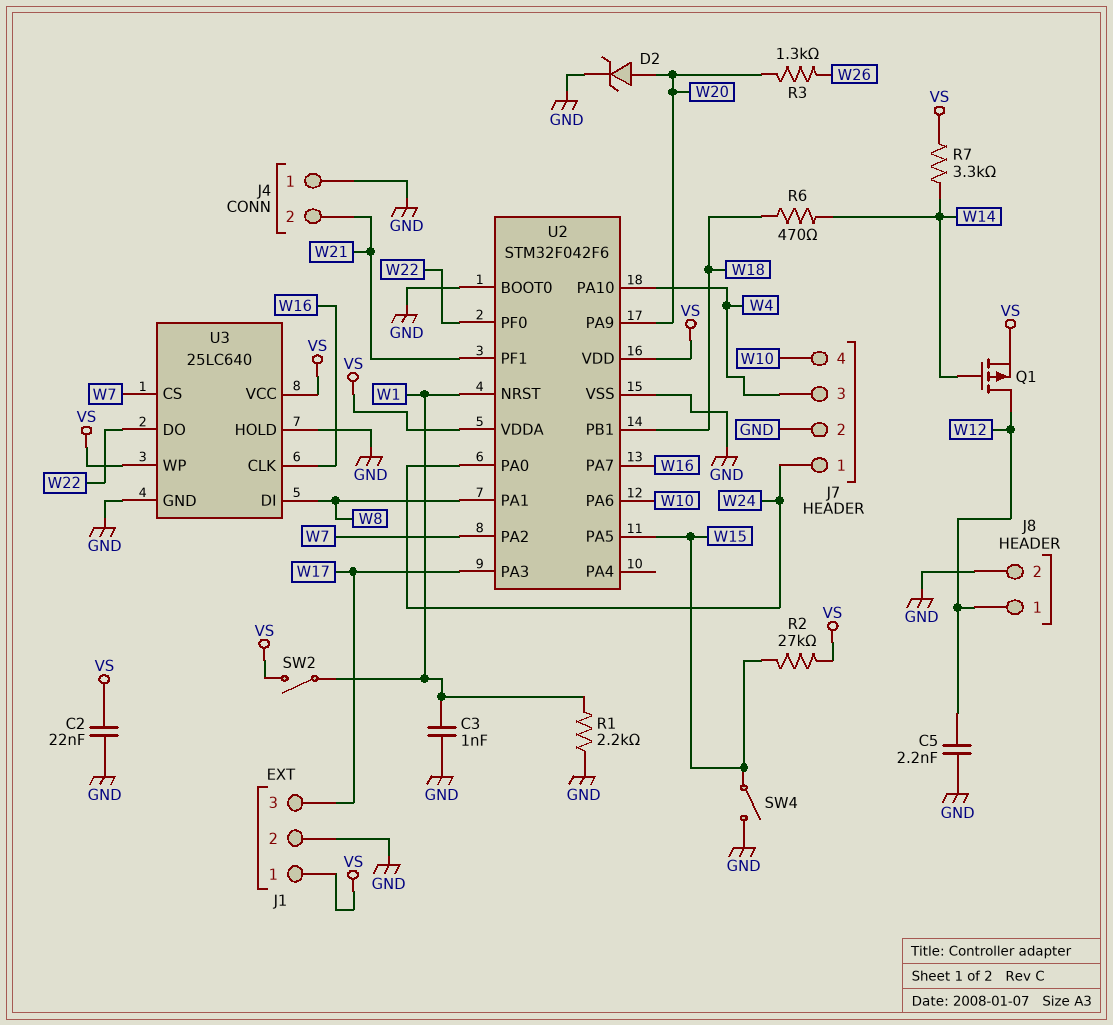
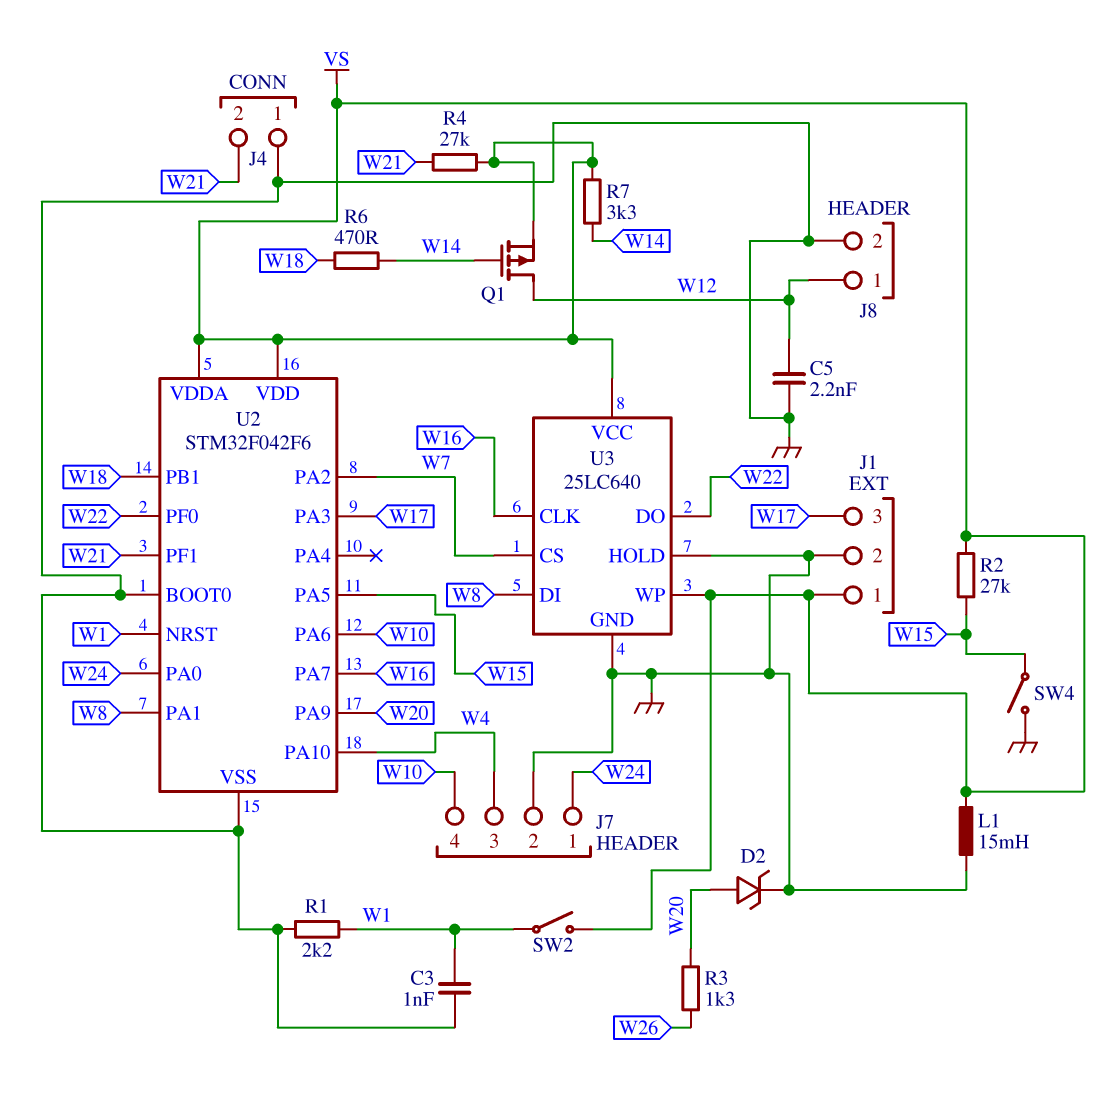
C2: 22nF (GND, VS) -> none
L1: none -> 15mH (GND, VS)
R4: none -> 27k (VS, W21)

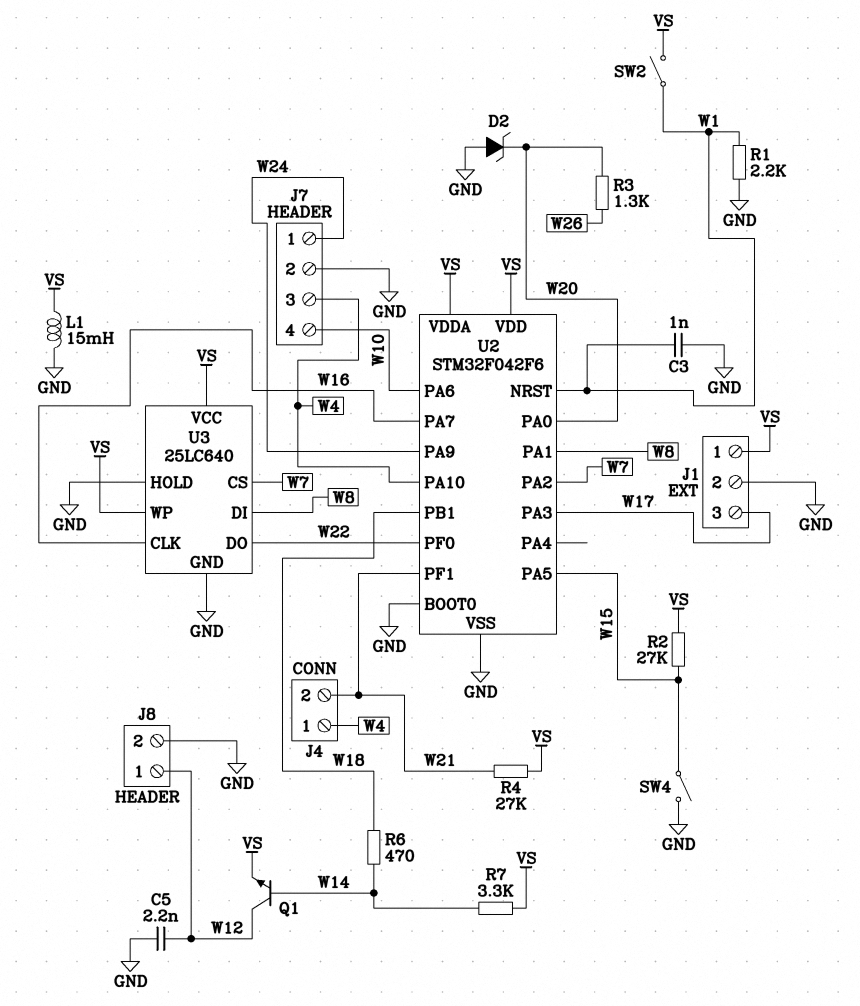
D2: zener (A W20, K GND) -> zener (A GND, K W20)
J4 pin 1: GND -> W4
Q1: PMOS (G W14, D W12, S VS) -> NPN (B W14, C W12, E VS)
U2 pin PA0: W24 -> W20
U2 pin PA9: W20 -> W24

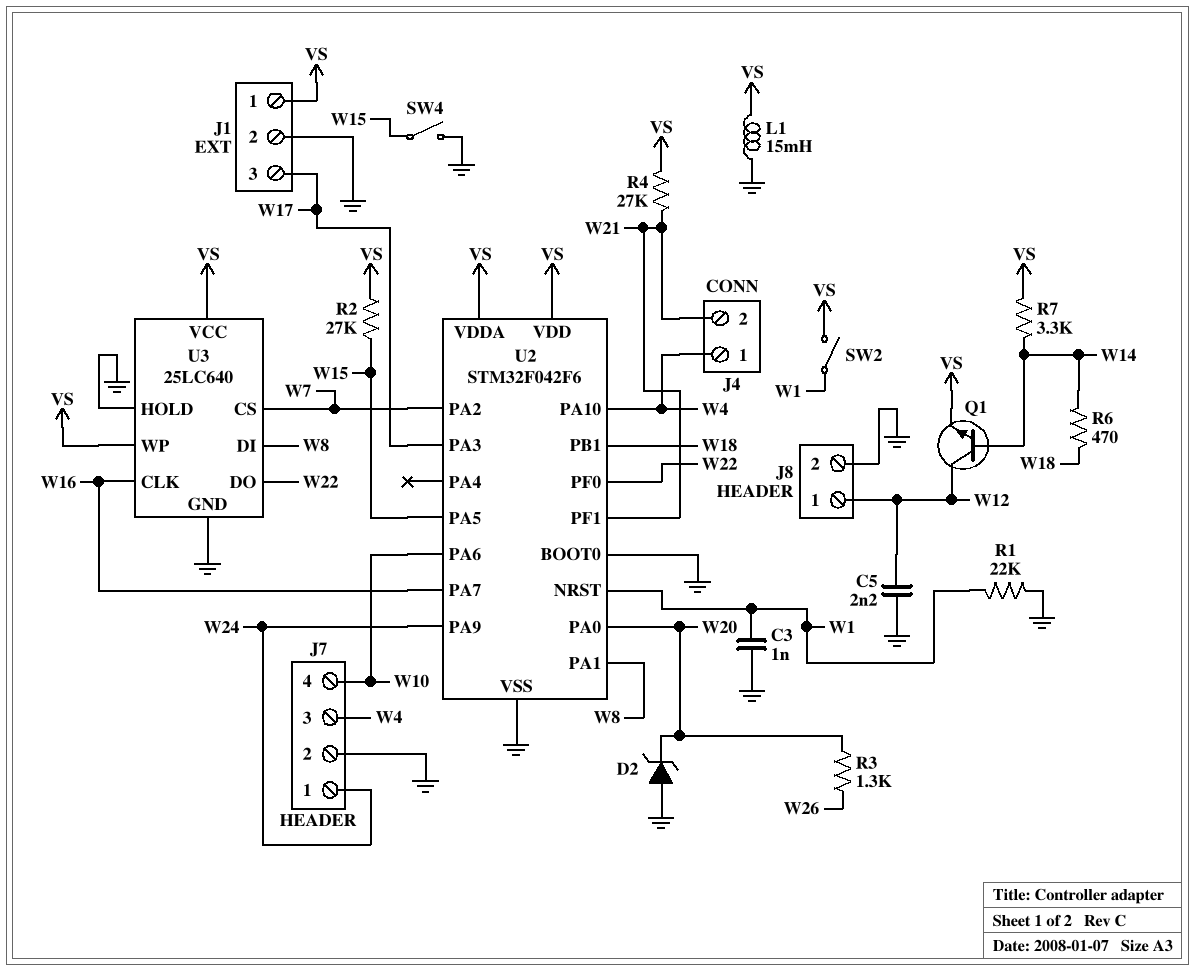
R1: 2.2k (GND, W1) -> 22k (GND, W1)

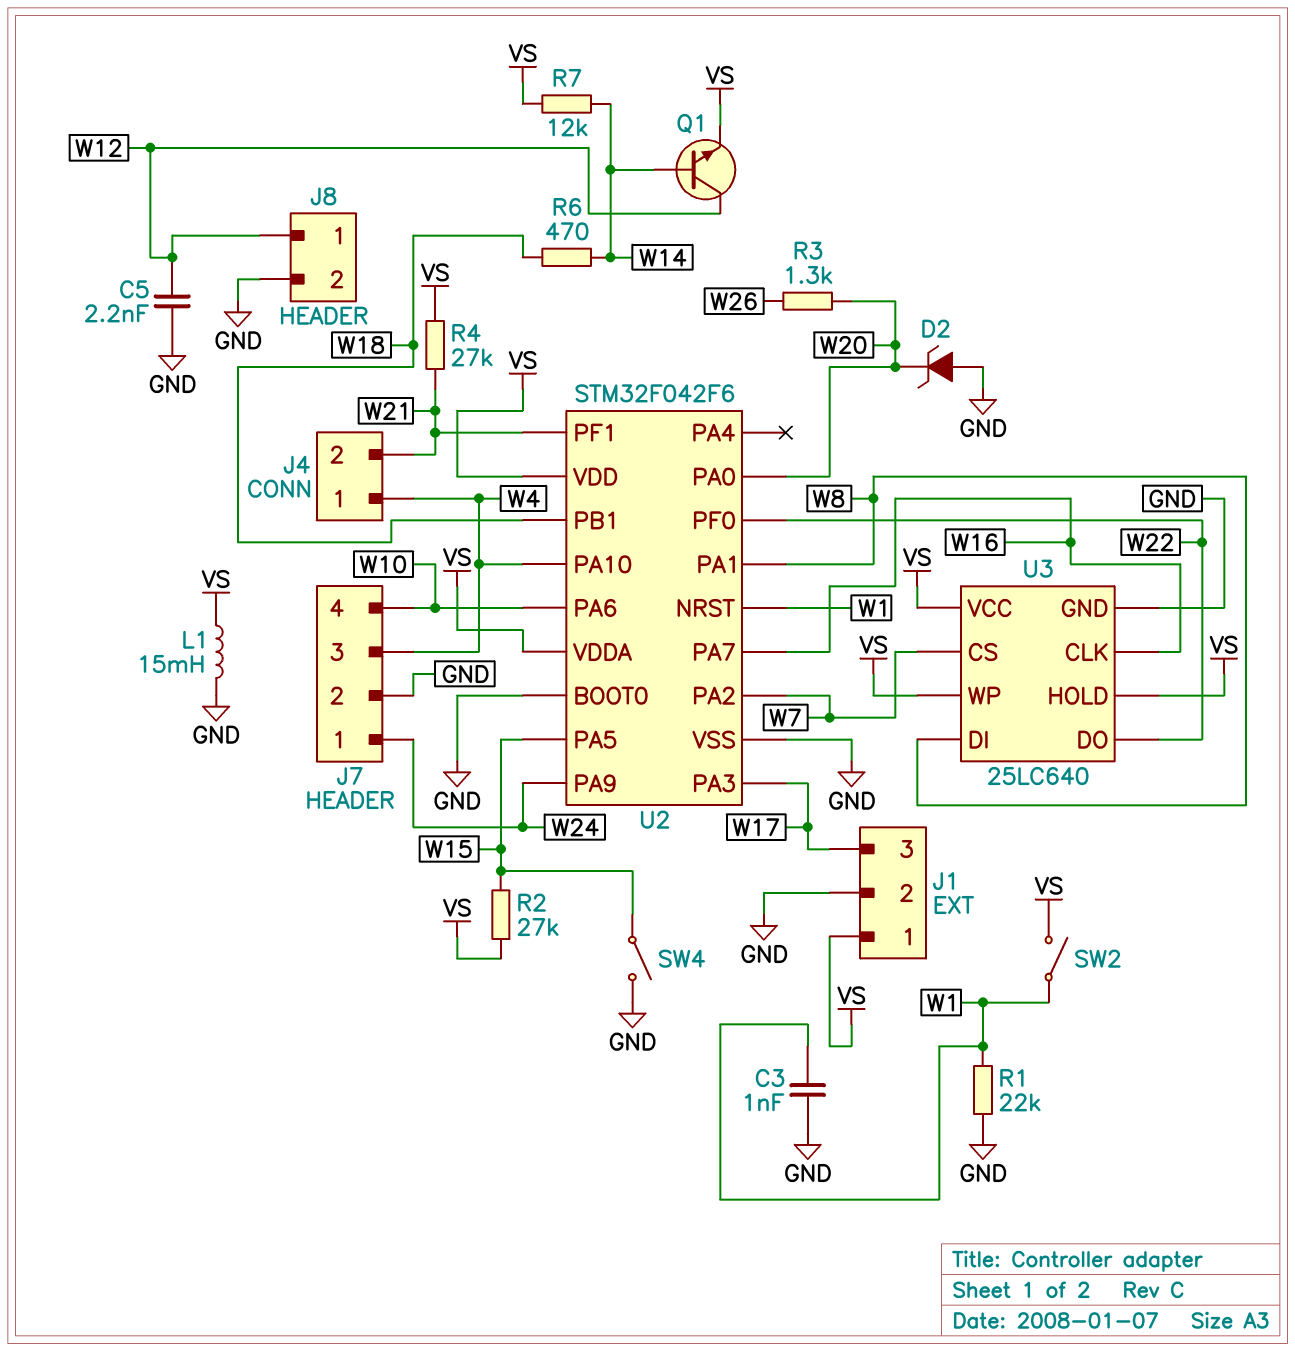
R7: 3.3k (VS, W14) -> 12k (VS, W14)
U3 pin HOLD: GND -> VS

